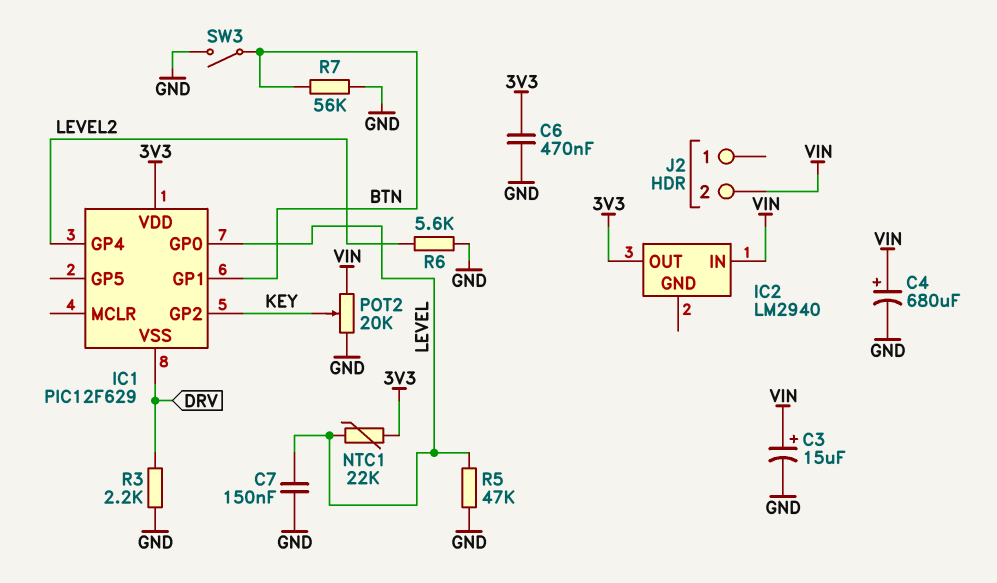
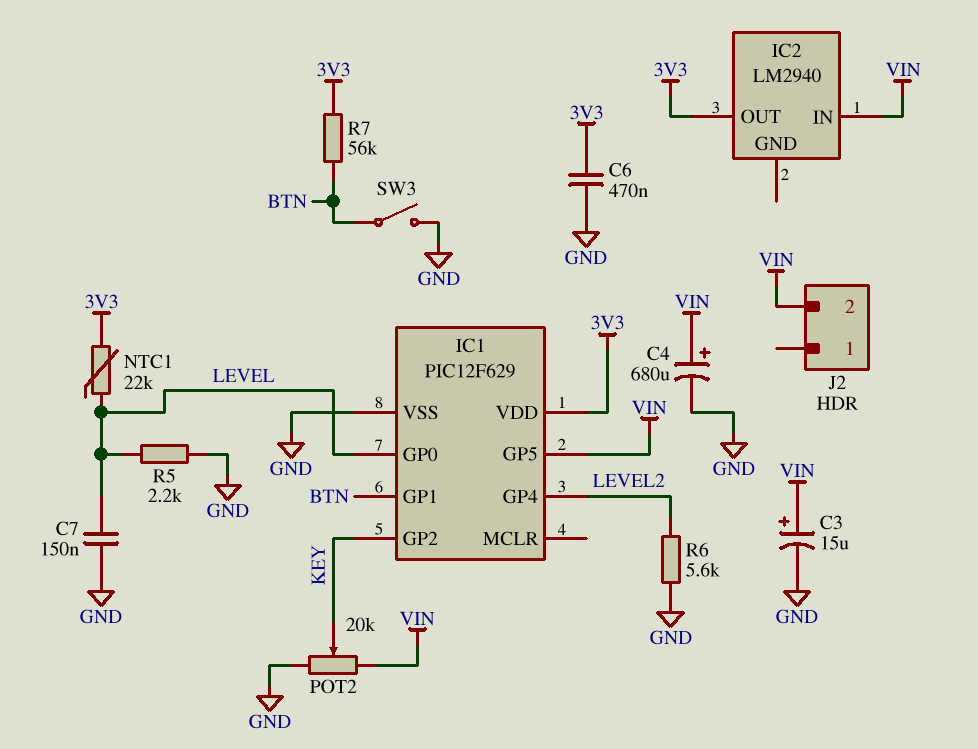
IC1 pin GP5: none -> VIN
IC1 pin VSS: DRV -> GND
R3: 2.2k (DRV, GND) -> none
R5: 47k (GND, LEVEL) -> 2.2k (GND, LEVEL)
R7: 56k (BTN, GND) -> 56k (3V3, BTN)

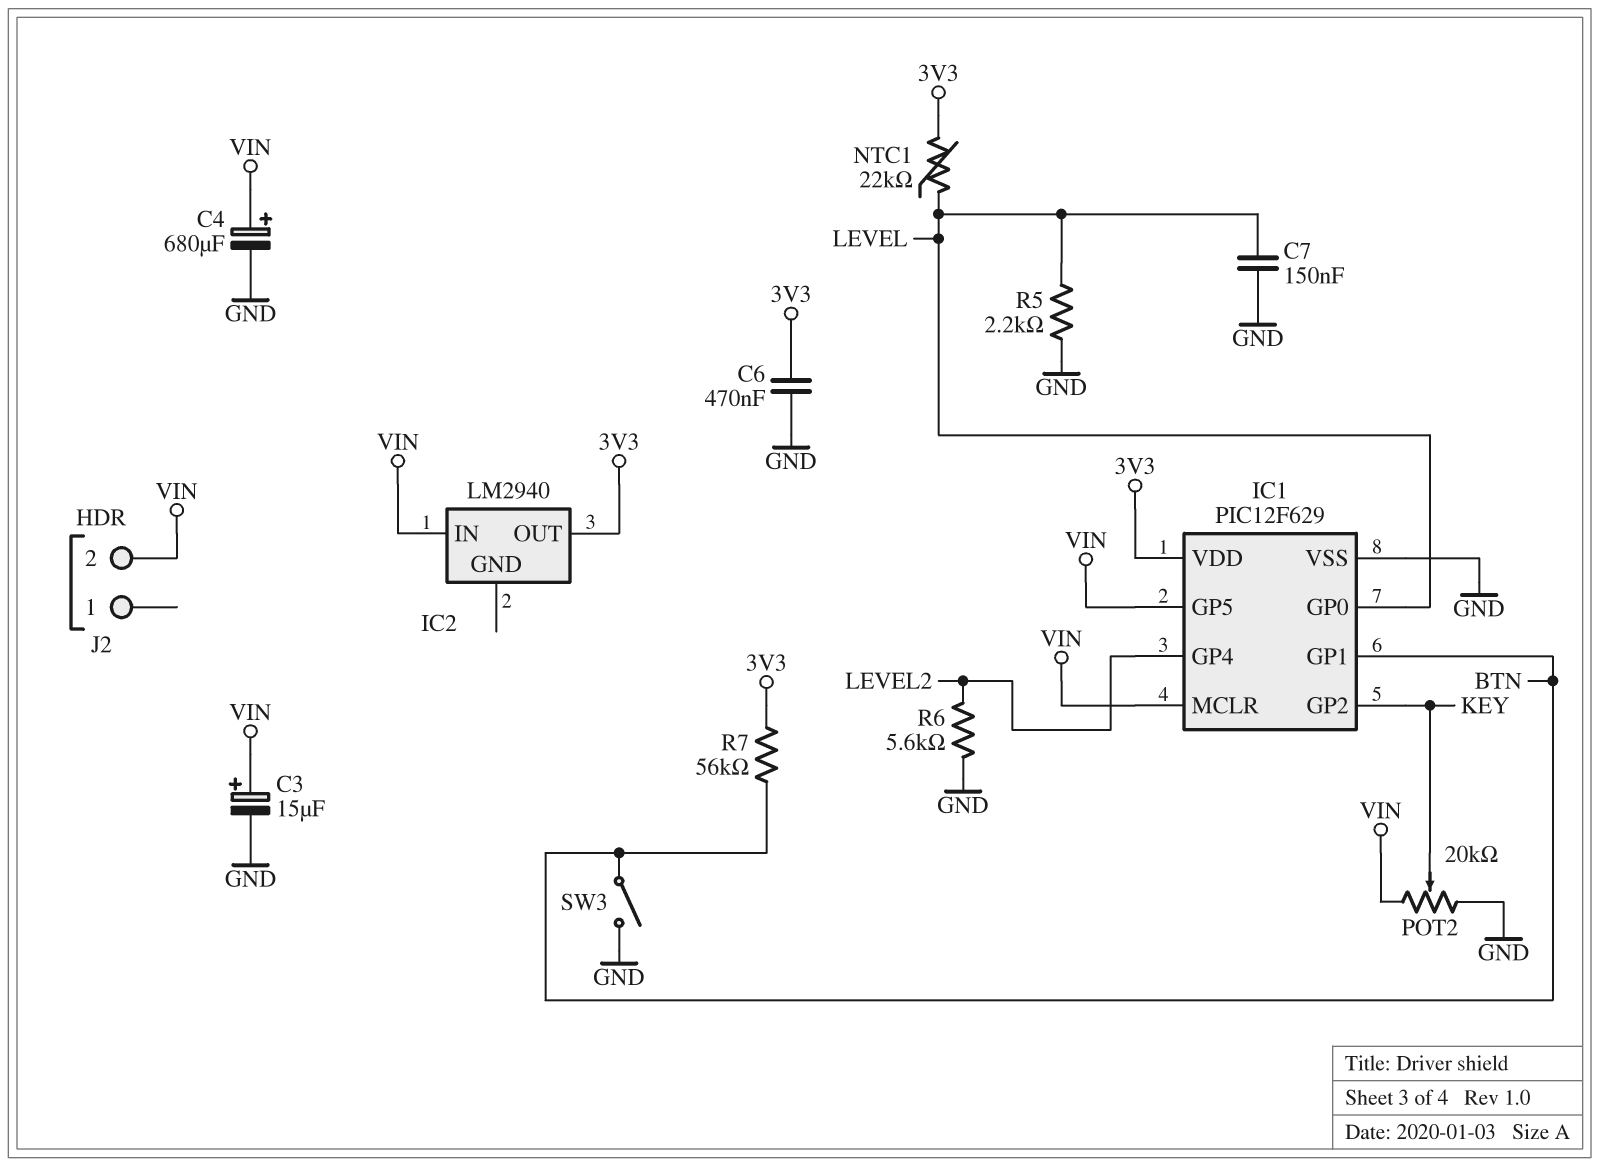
IC1 pin MCLR: none -> VIN

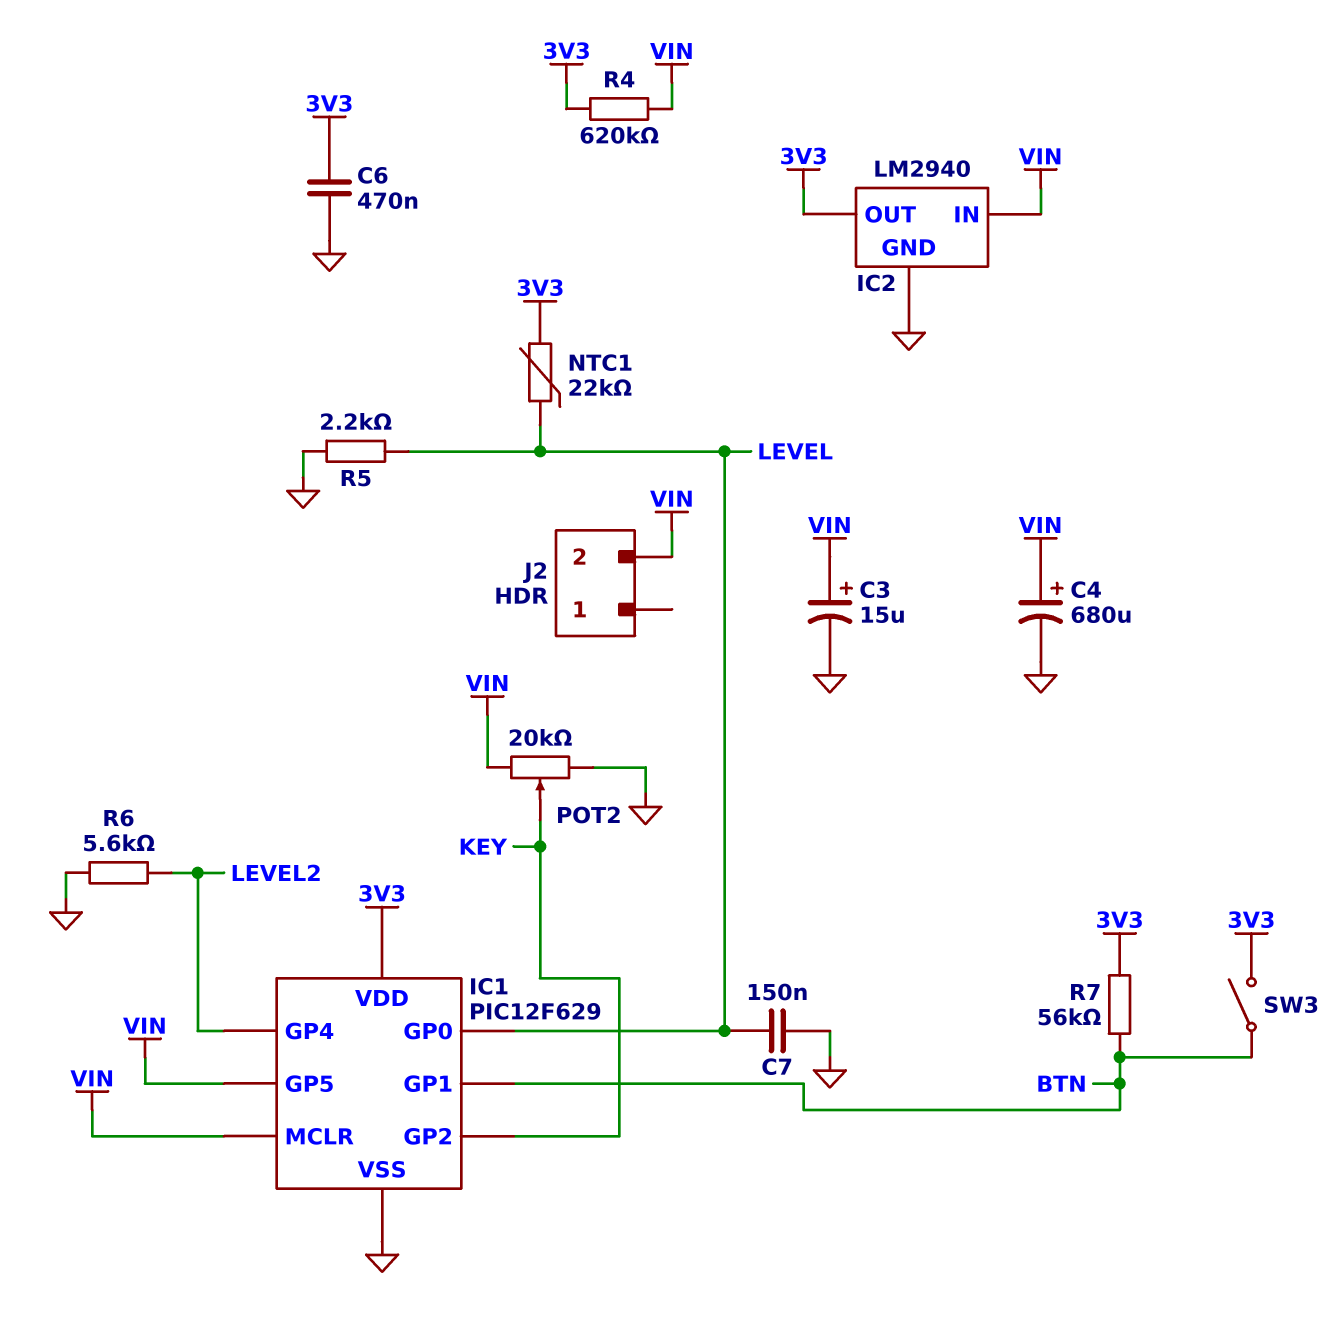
IC2 pin GND: none -> GND
R4: none -> 620k (3V3, VIN)
SW3: switch (BTN, GND) -> switch (3V3, BTN)

